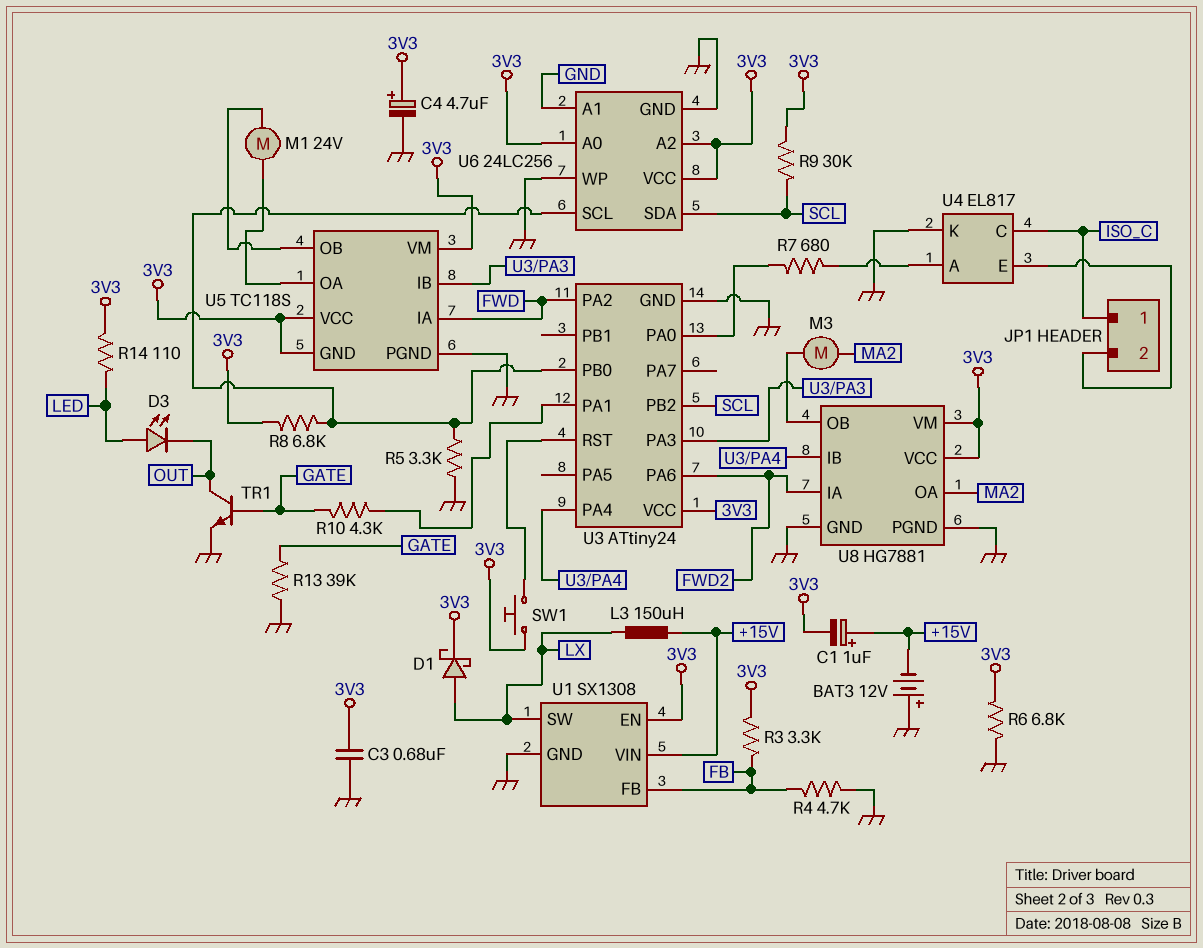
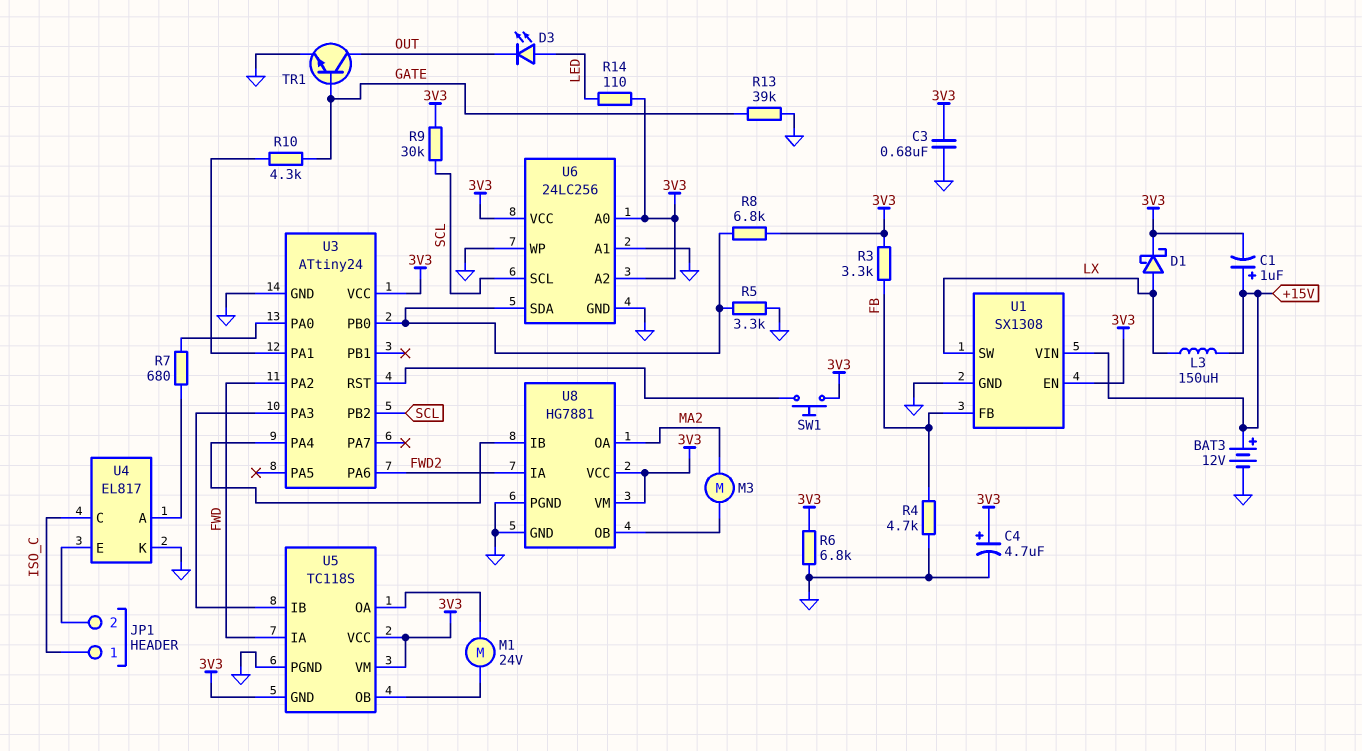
BAT3: 12V (plus GND, minus +15V) -> 12V (plus +15V, minus GND)
U6 pin SCL: U3/PB0 -> SCL
U6 pin SDA: SCL -> U3/PB0

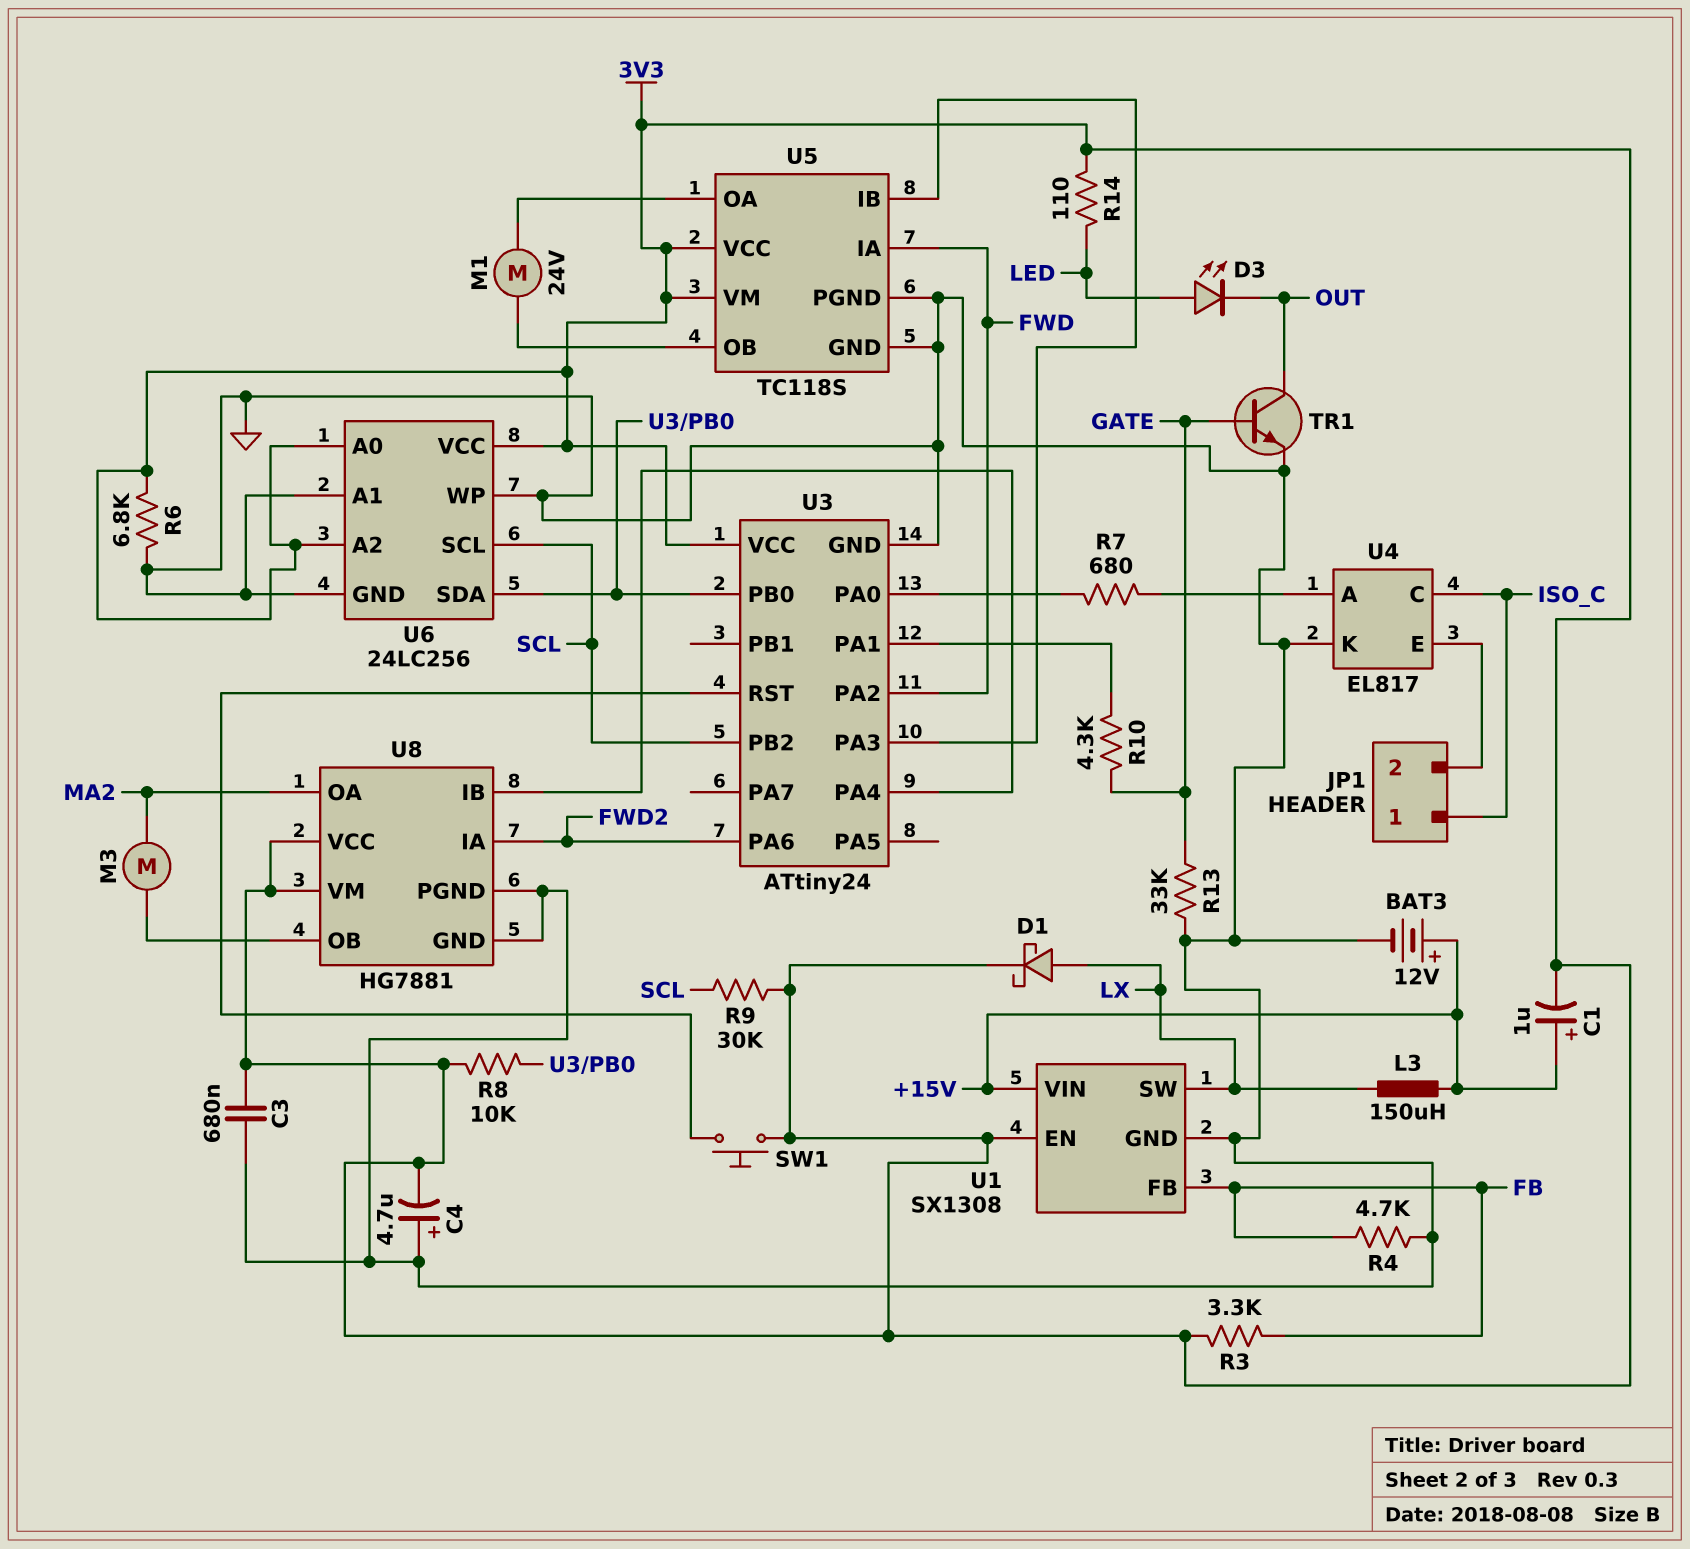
C4: 4.7uF (plus 3V3, minus GND) -> 4.7uF (plus GND, minus 3V3)
R5: 3.3k (GND, U3/PB0) -> none
R8: 6.8k (3V3, U3/PB0) -> 10k (3V3, U3/PB0)
R13: 39k (GATE, GND) -> 33k (GATE, GND)
U5 pin GND: 3V3 -> GND

